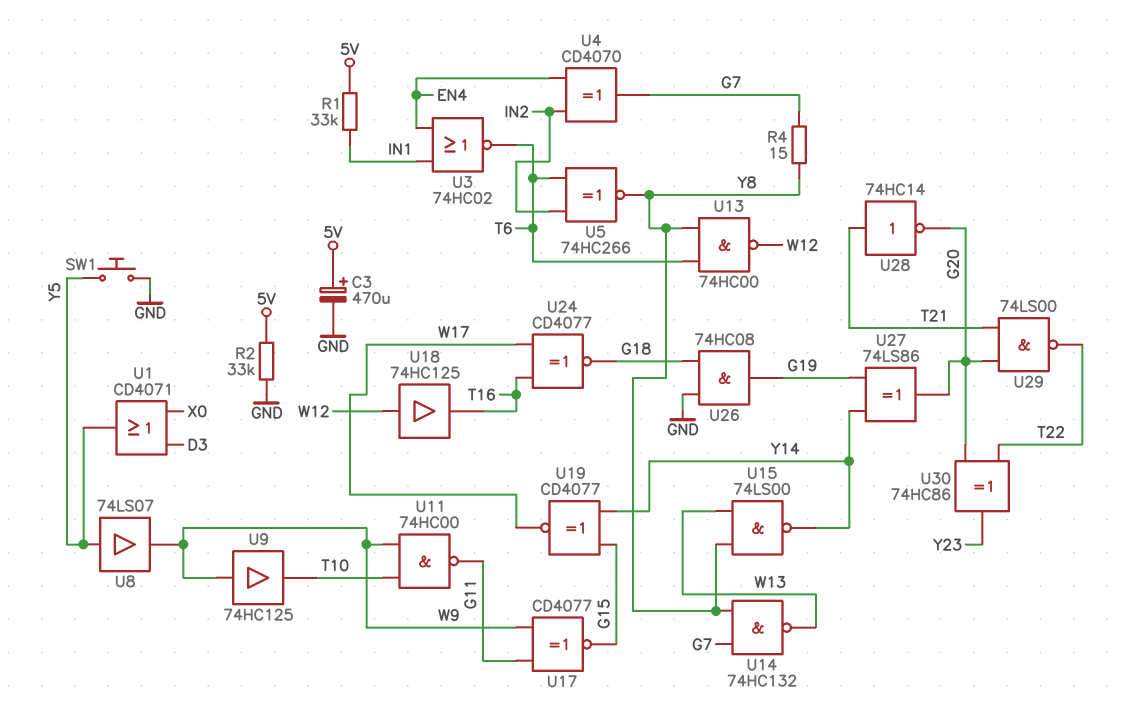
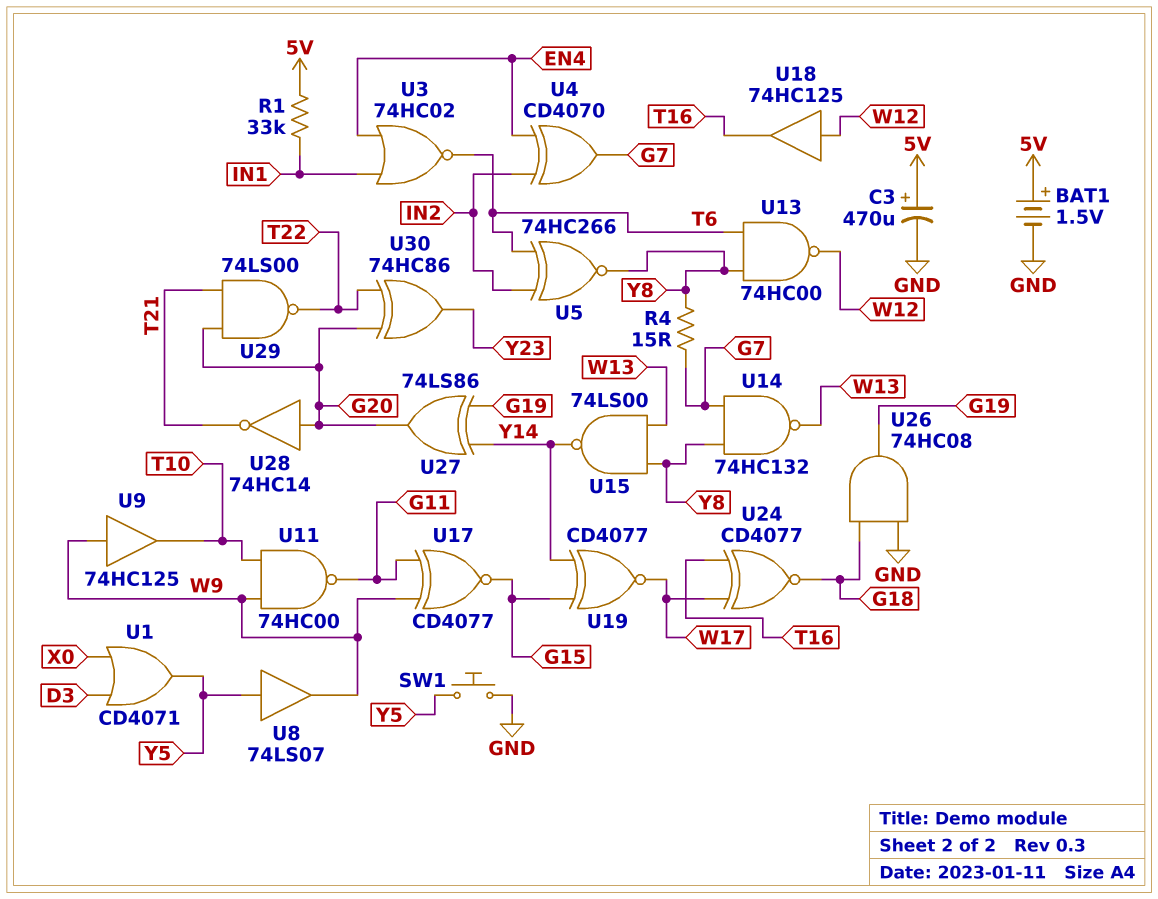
BAT1: none -> 1.5V (plus 5V, minus GND)
R2: 33k (5V, GND) -> none
U28: NOT 74HC14 (in T21, out G20) -> NOT 74HC14 (in G20, out T21)

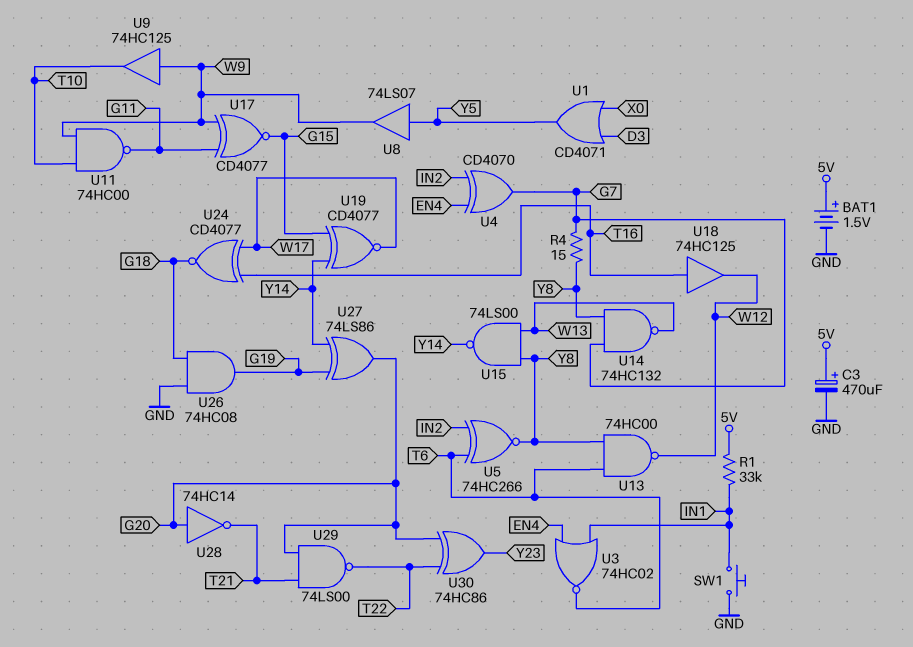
SW1: button (GND, Y5) -> button (GND, IN1)
U18: buffer 74HC125 (in W12, out T16) -> buffer 74HC125 (in T16, out W12)

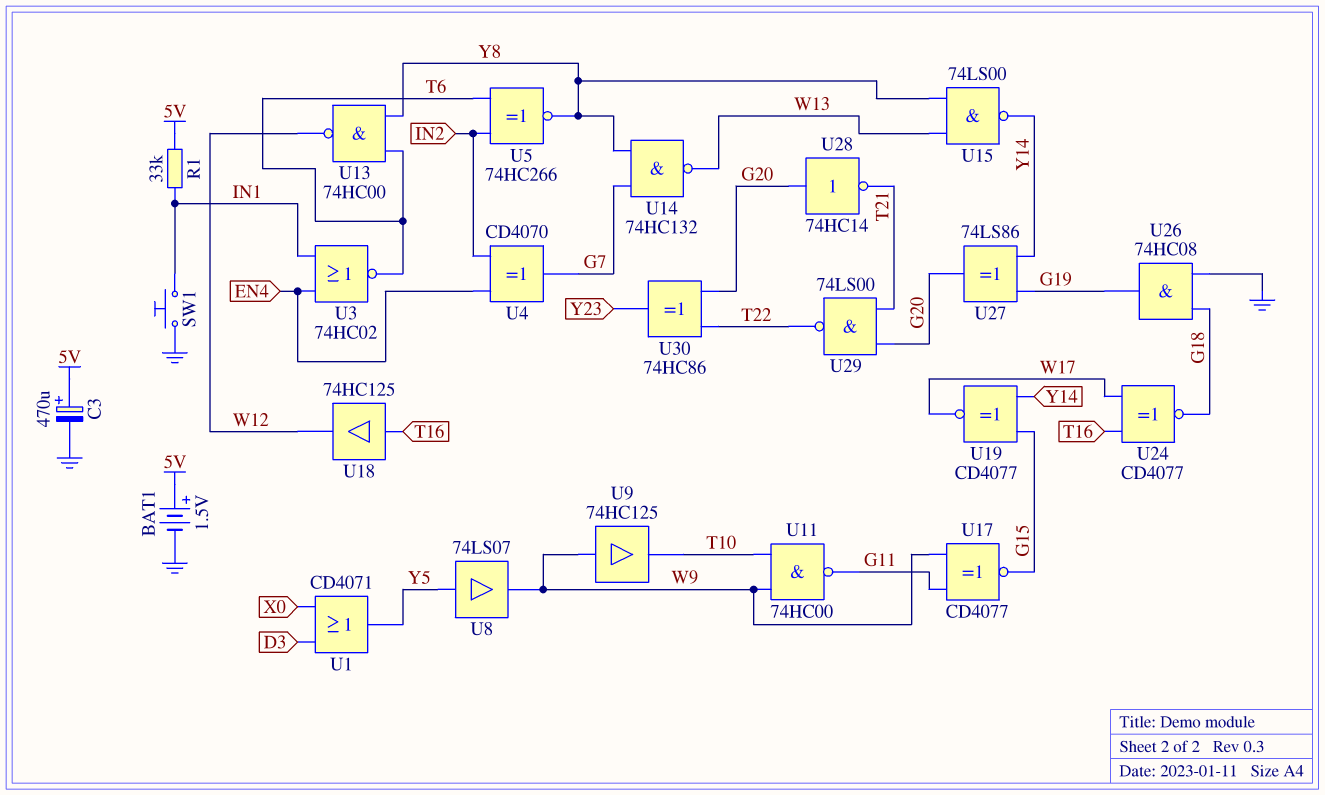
R4: 15 (G7, Y8) -> none

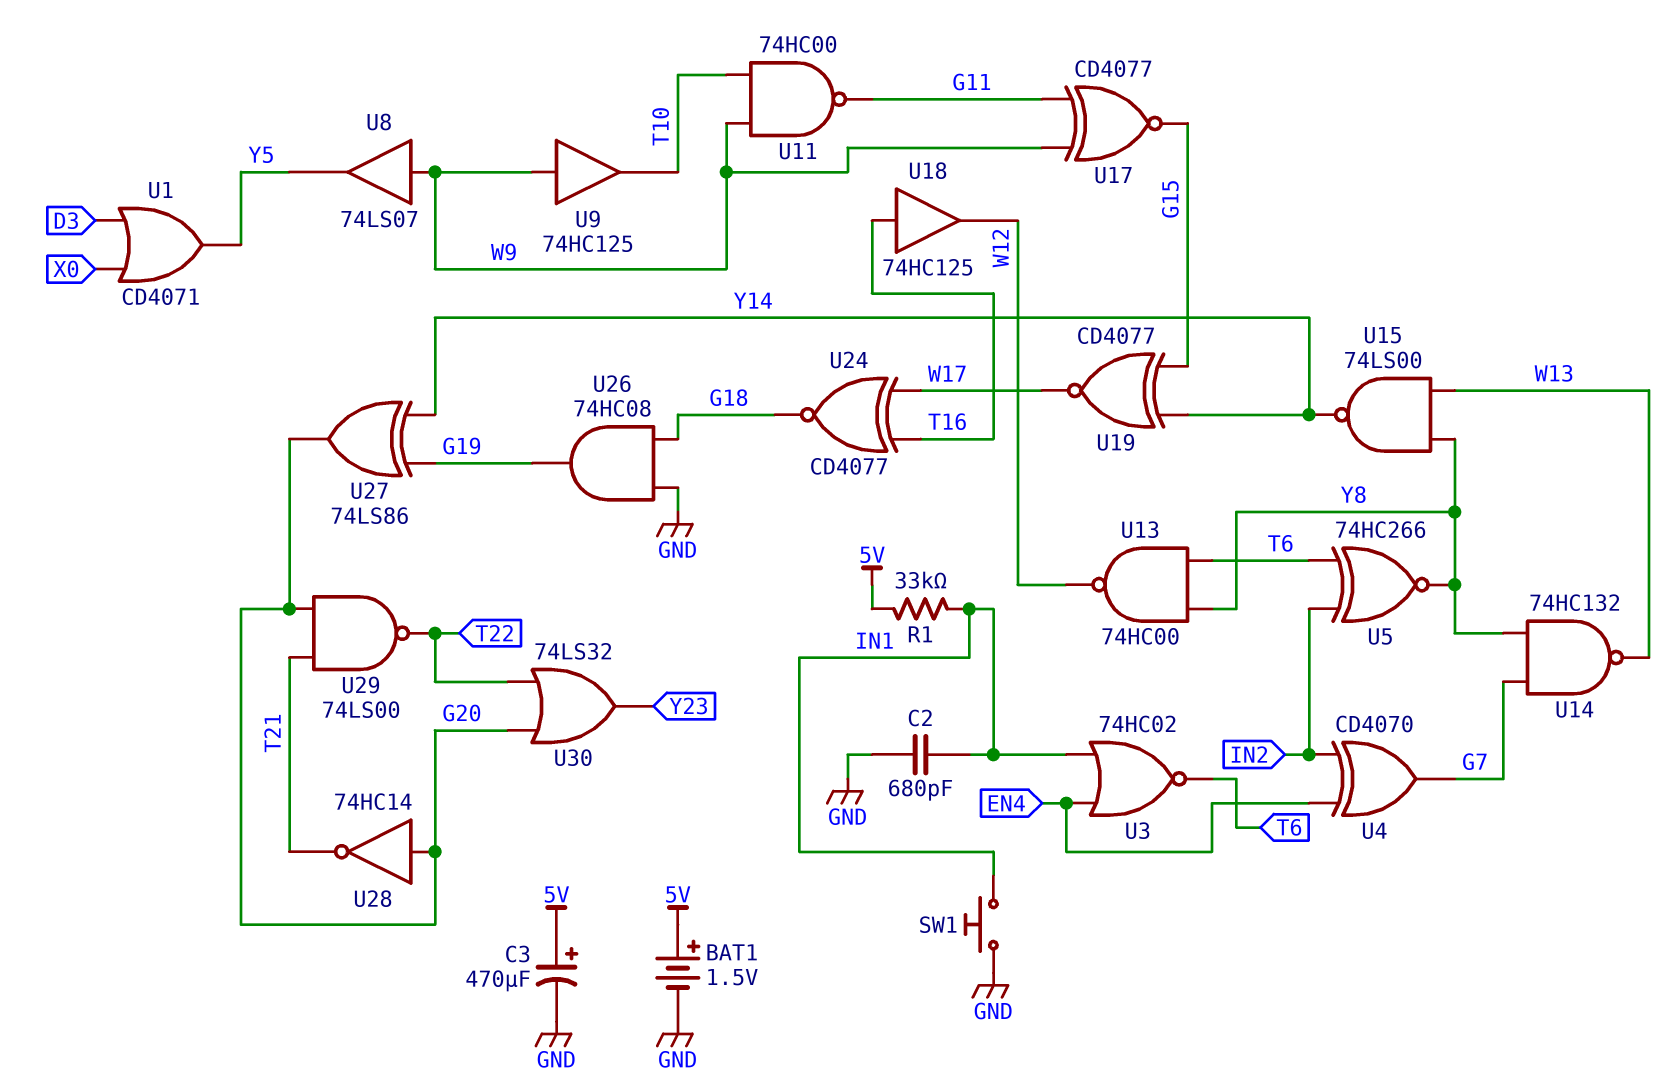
C2: none -> 680pF (GND, IN1)
U8: buffer 74LS07 (in Y5, out W9) -> buffer 74LS07 (in W9, out Y5)
U30: XOR 74HC86 (in G20, in T22, out Y23) -> OR 74LS32 (in G20, in T22, out Y23)

